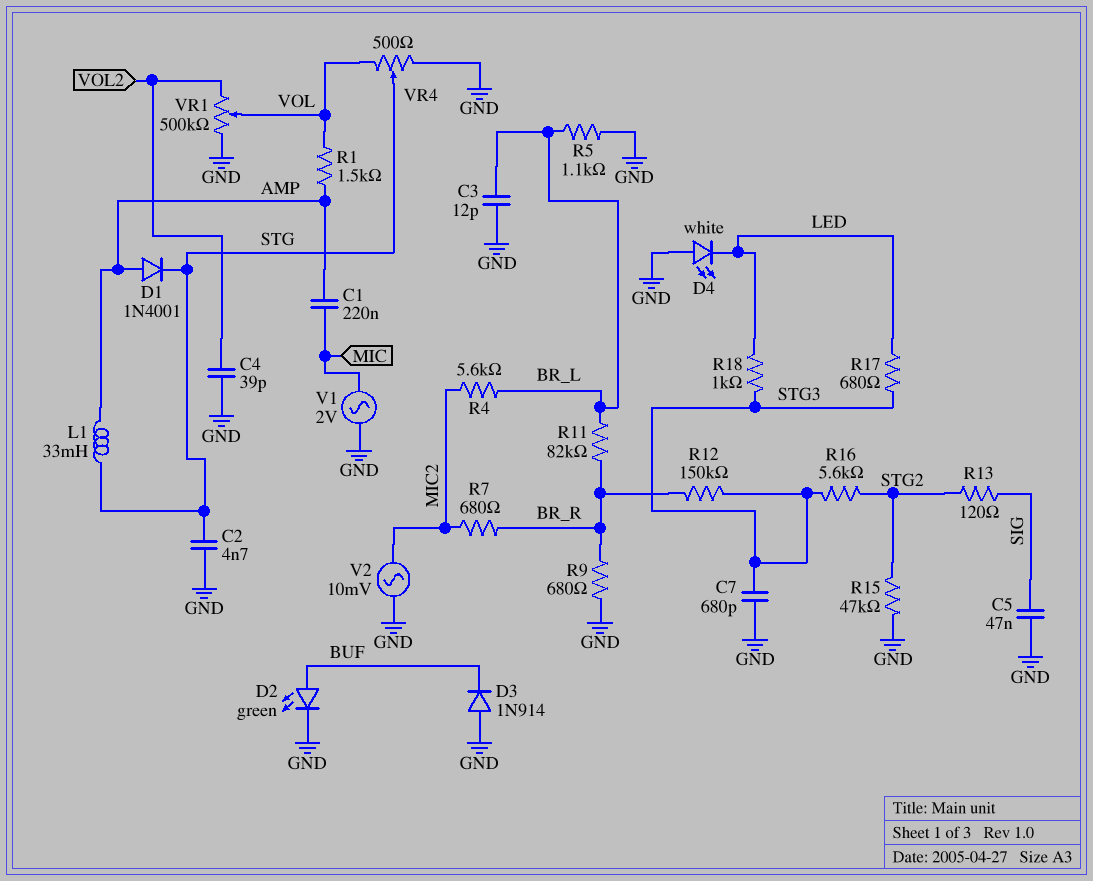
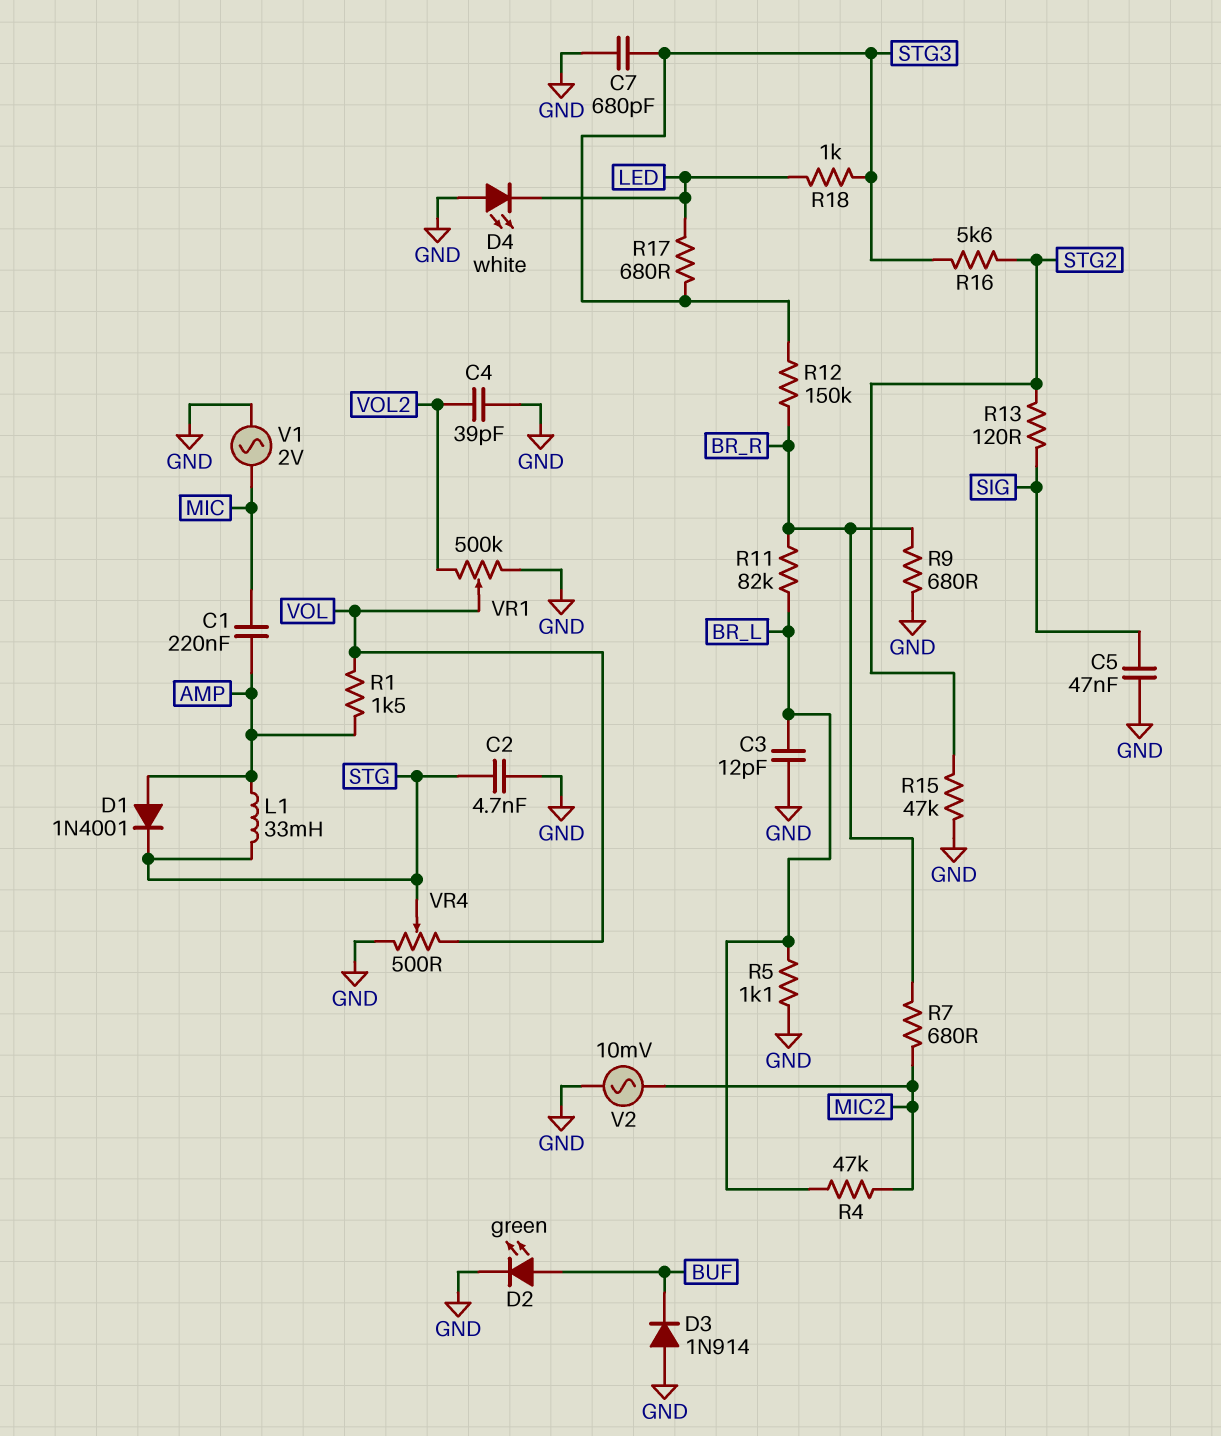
R4: 5.6k (BR_L, MIC2) -> 47k (BR_L, MIC2)

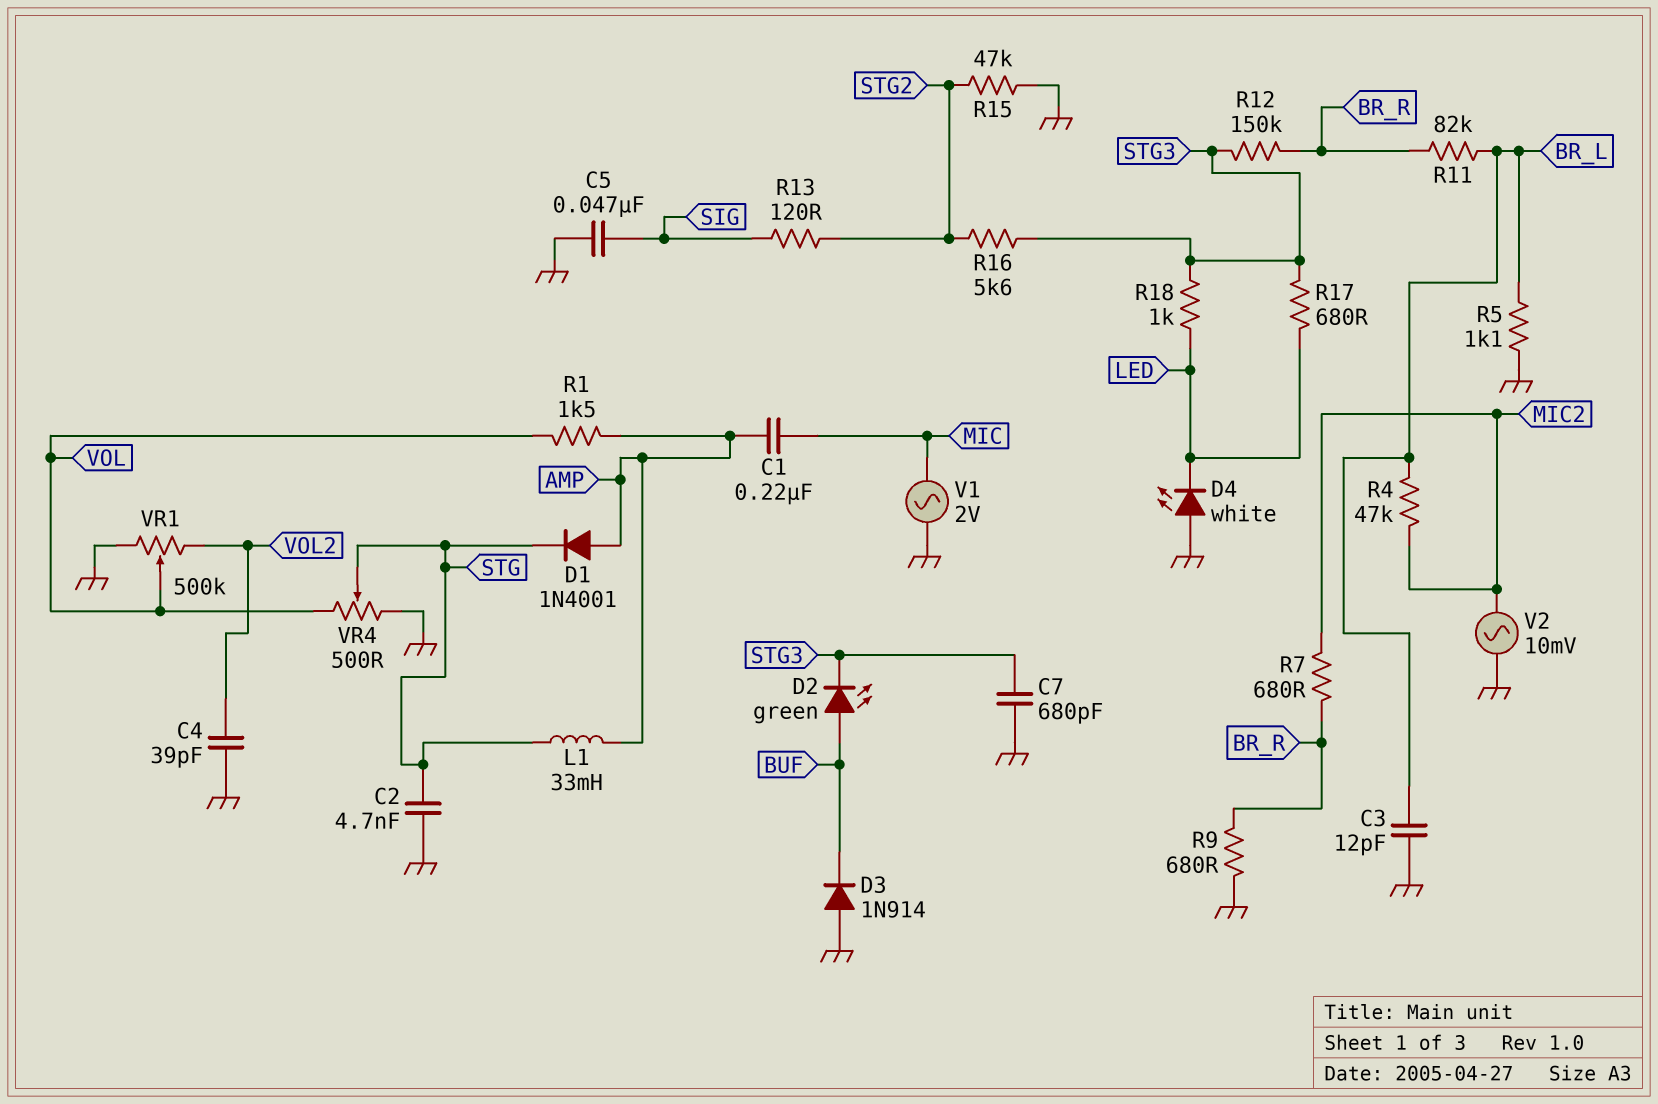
D2: LED green (A BUF, K GND) -> LED green (A BUF, K STG3)

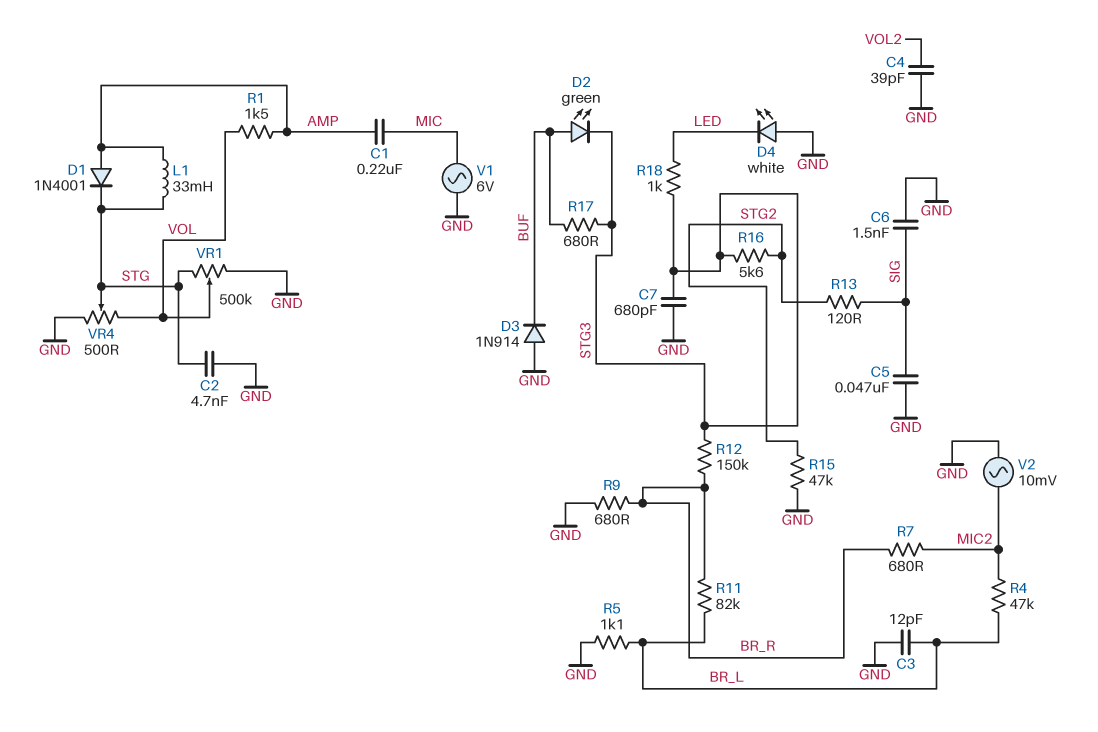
C6: none -> 1.5nF (GND, SIG)
R17: 680 (LED, STG3) -> 680 (BUF, STG3)
V1: AC 2V (GND, MIC) -> AC 6V (GND, MIC)
VR1: 500k (GND, VOL2, wiper VOL) -> 500k (GND, STG, wiper VOL)

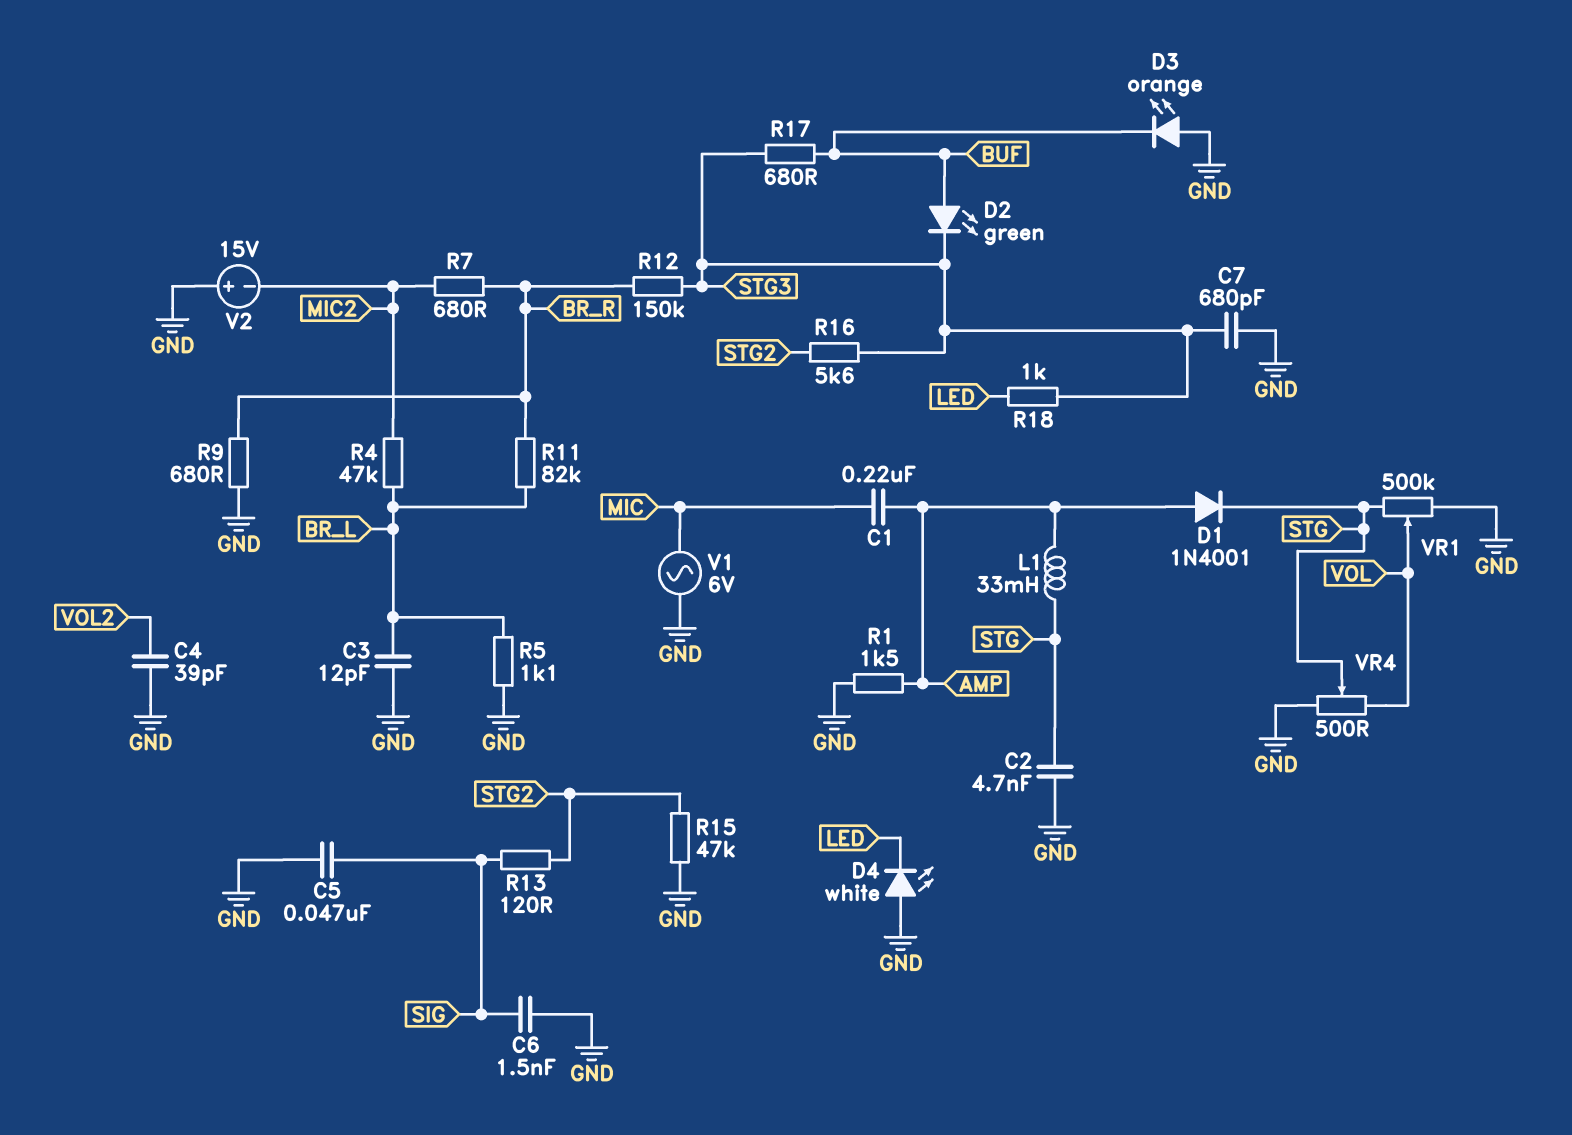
D3: diode 1N914 (A GND, K BUF) -> LED orange (A GND, K BUF)
R1: 1.5k (AMP, VOL) -> 1.5k (AMP, GND)
V2: AC 10mV (GND, MIC2) -> 15V (plus GND, minus MIC2)

